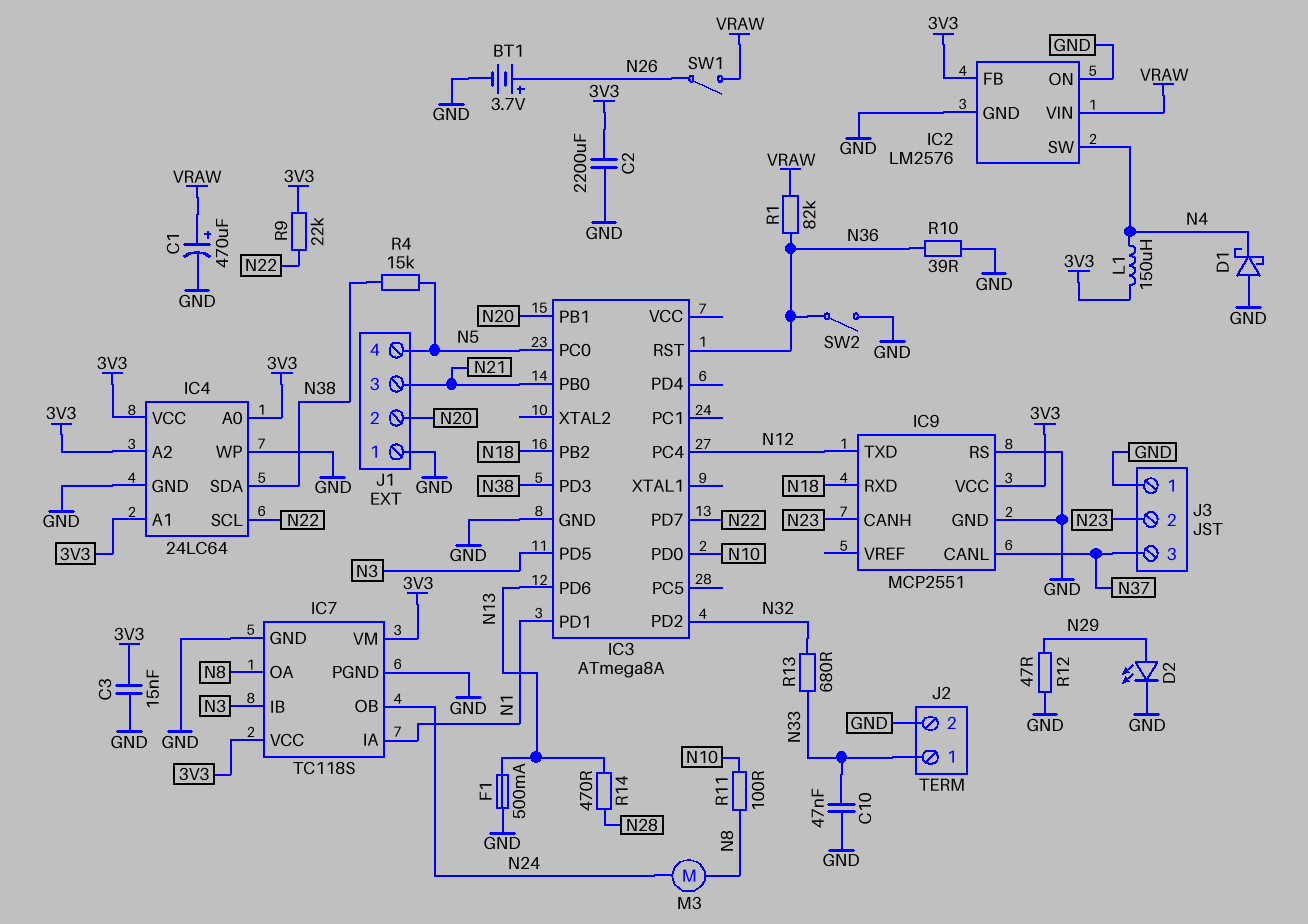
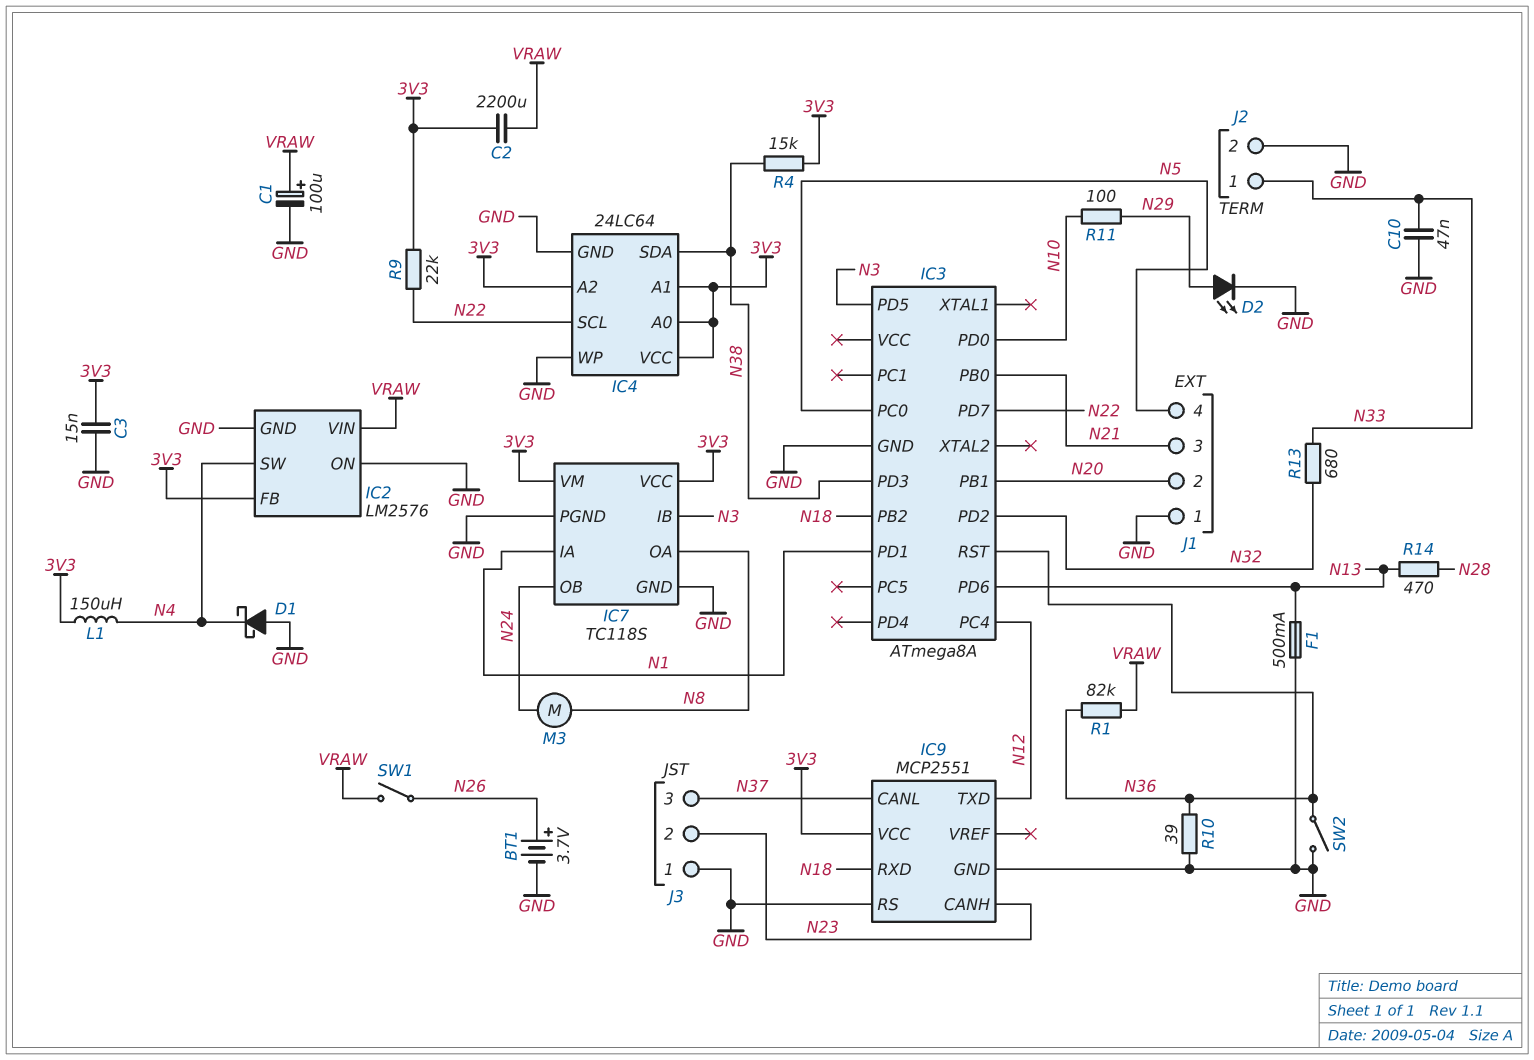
C1: 470uF (plus VRAW, minus GND) -> 100uF (plus VRAW, minus GND)
C2: 2200uF (3V3, GND) -> 2200uF (3V3, VRAW)
R4: 15k (N5, N38) -> 15k (3V3, N38)
R11: 100 (N8, N10) -> 100 (N10, N29)
R12: 47 (GND, N29) -> none

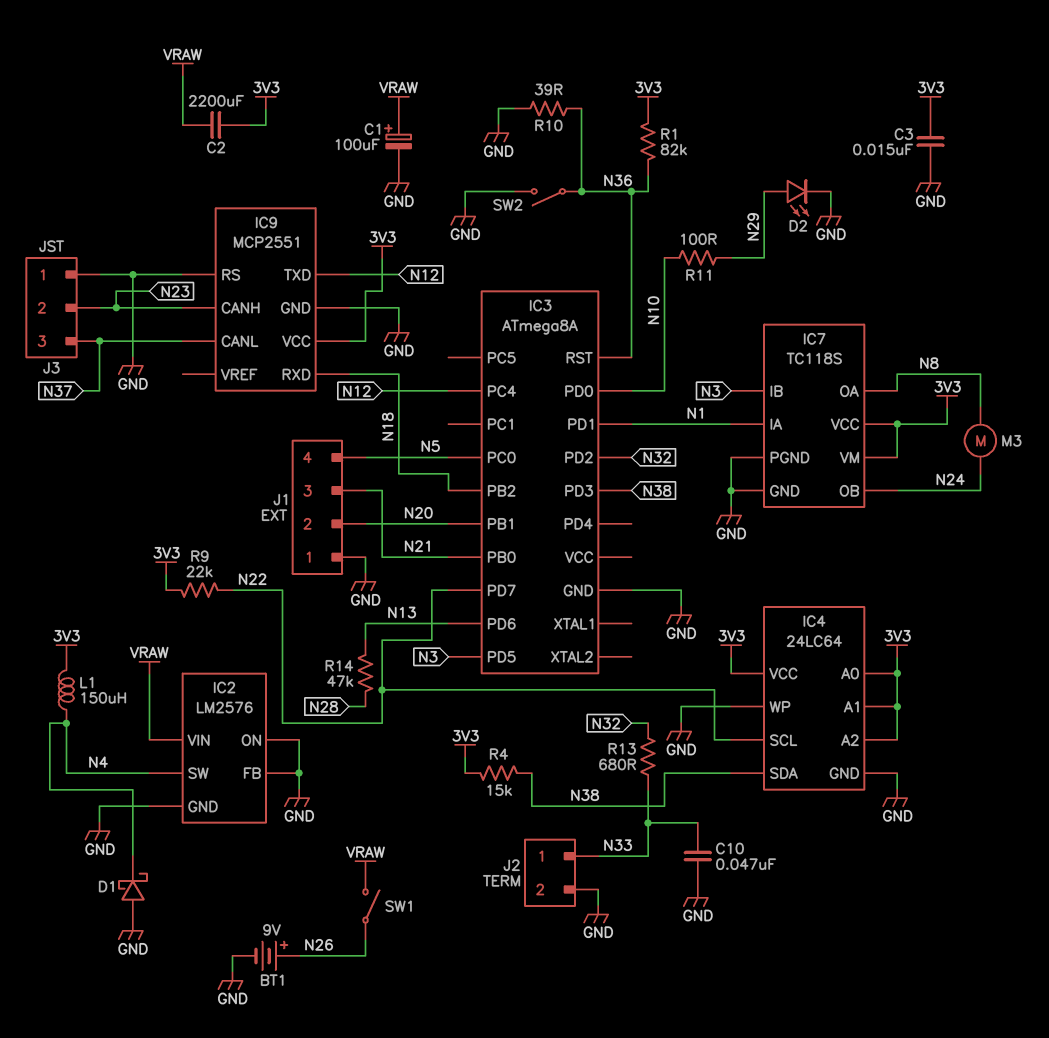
BT1: 3.7V (plus N26, minus GND) -> 9V (plus N26, minus GND)
F1: 500mA (GND, N13) -> none
IC2 pin FB: 3V3 -> GND
R1: 82k (N36, VRAW) -> 82k (3V3, N36)
R14: 470 (N13, N28) -> 47k (N13, N28)

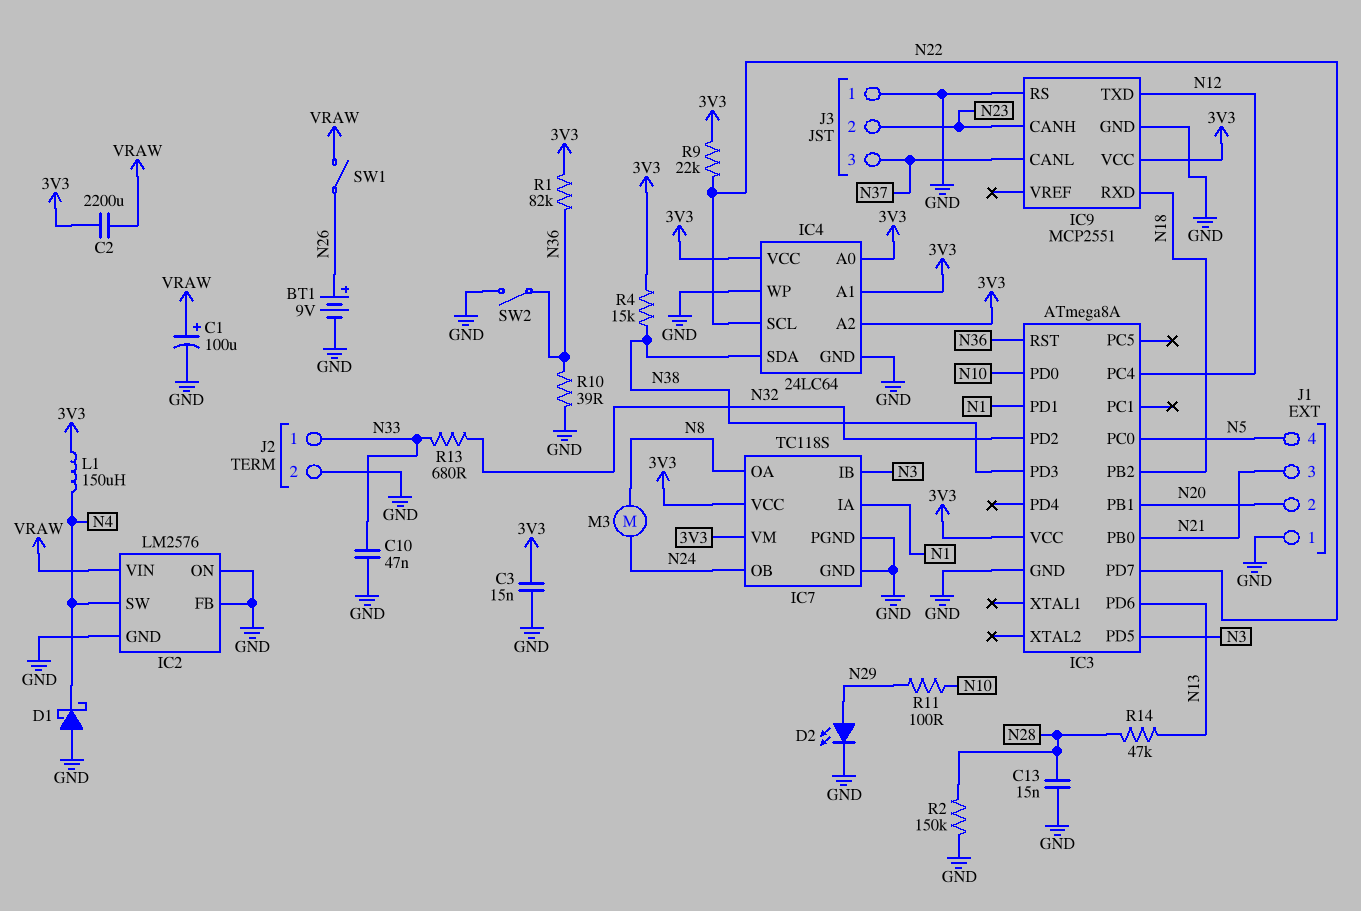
C13: none -> 15nF (GND, N28)
IC3 pin VCC: none -> 3V3
R2: none -> 150k (GND, N28)

